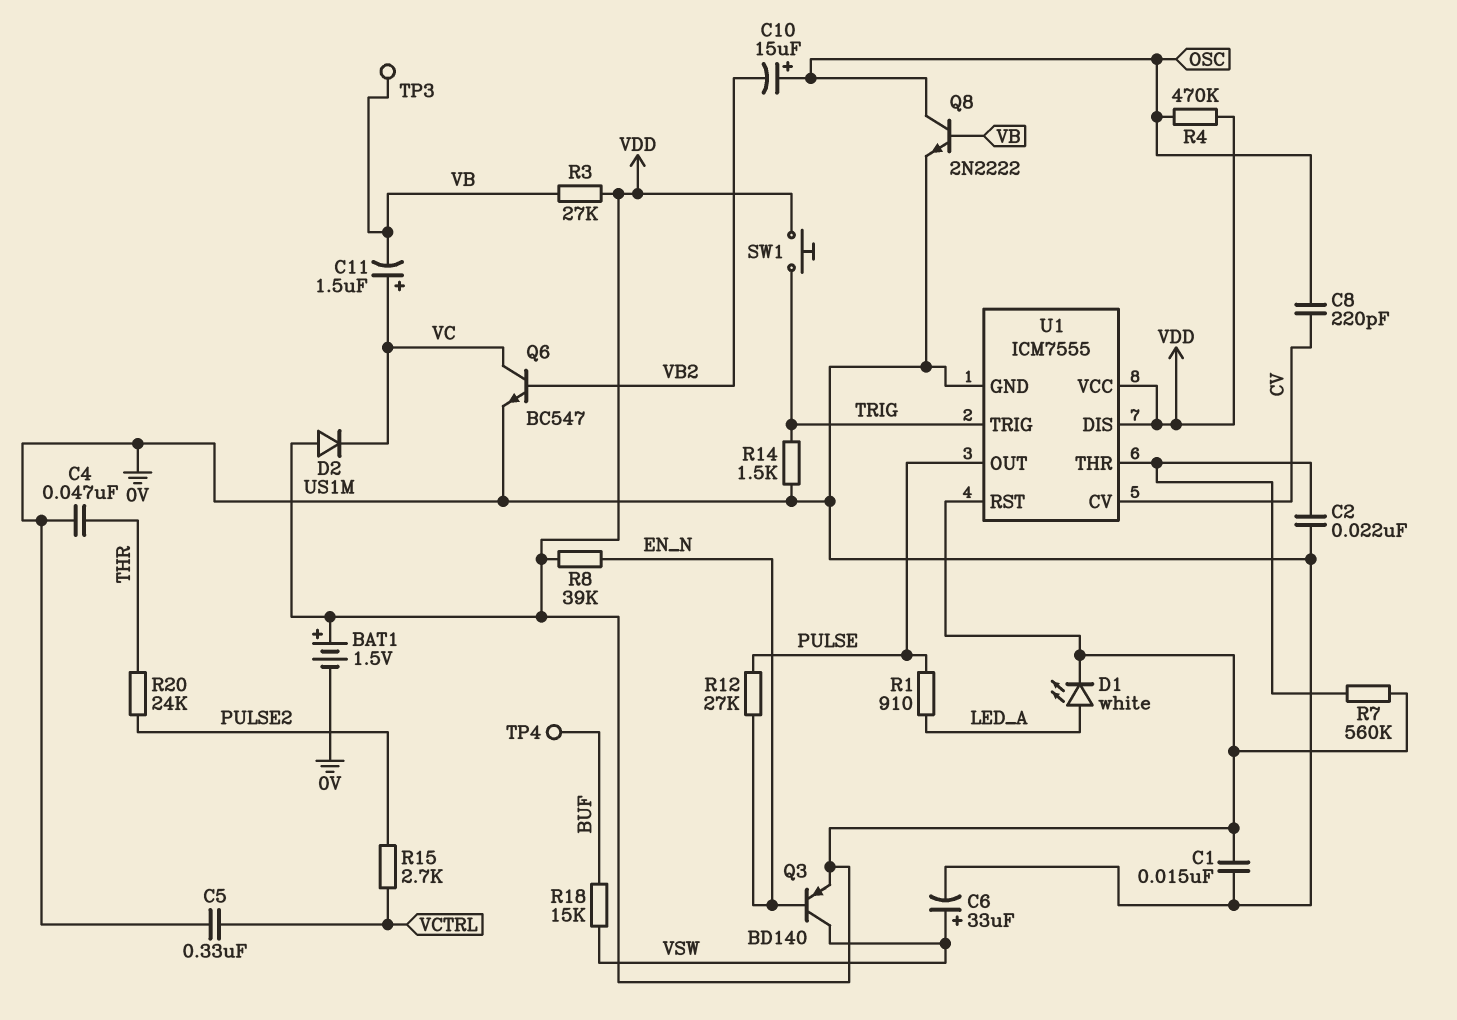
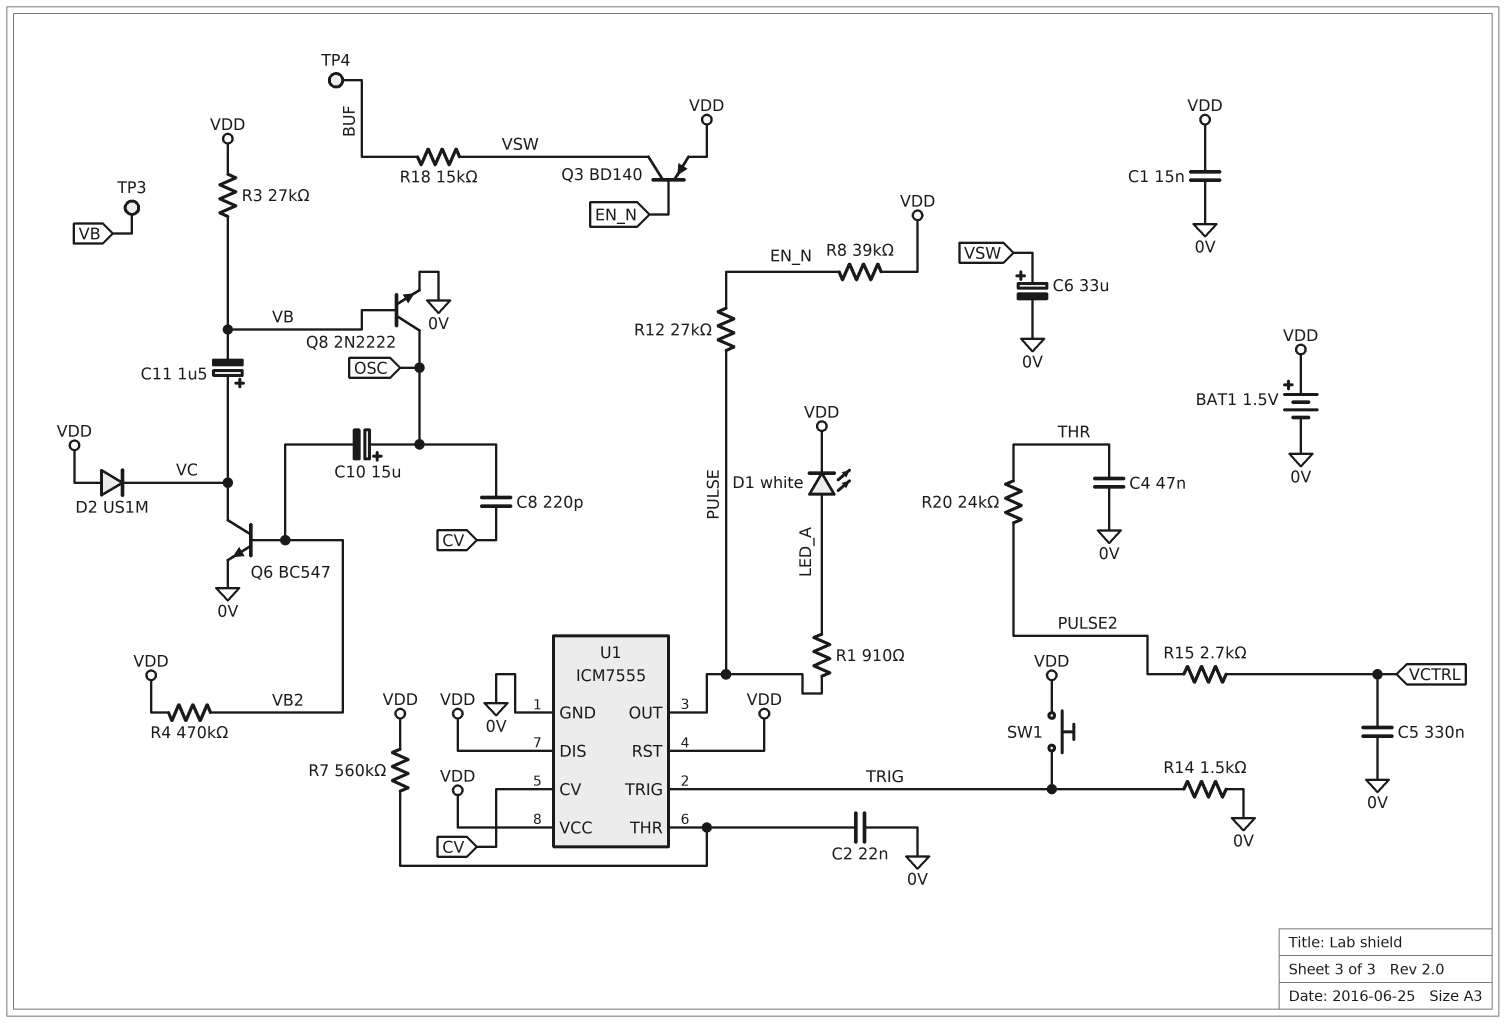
R4: 470k (OSC, VDD) -> 470k (VB2, VDD)

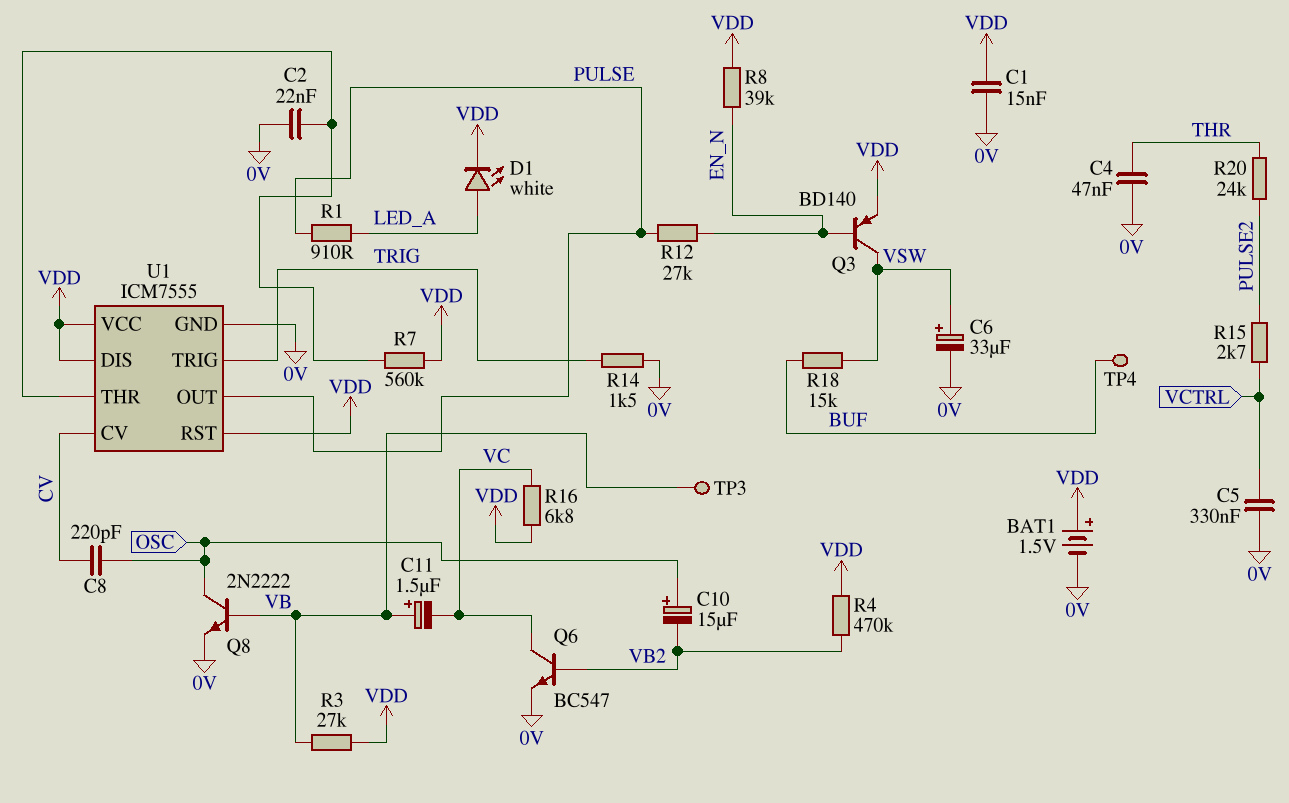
C11: 1.5uF (plus VC, minus VB) -> 1.5uF (plus VB, minus VC)
D2: diode US1M (A VDD, K VC) -> none
R16: none -> 6.8k (VC, VDD)
SW1: button (TRIG, VDD) -> none

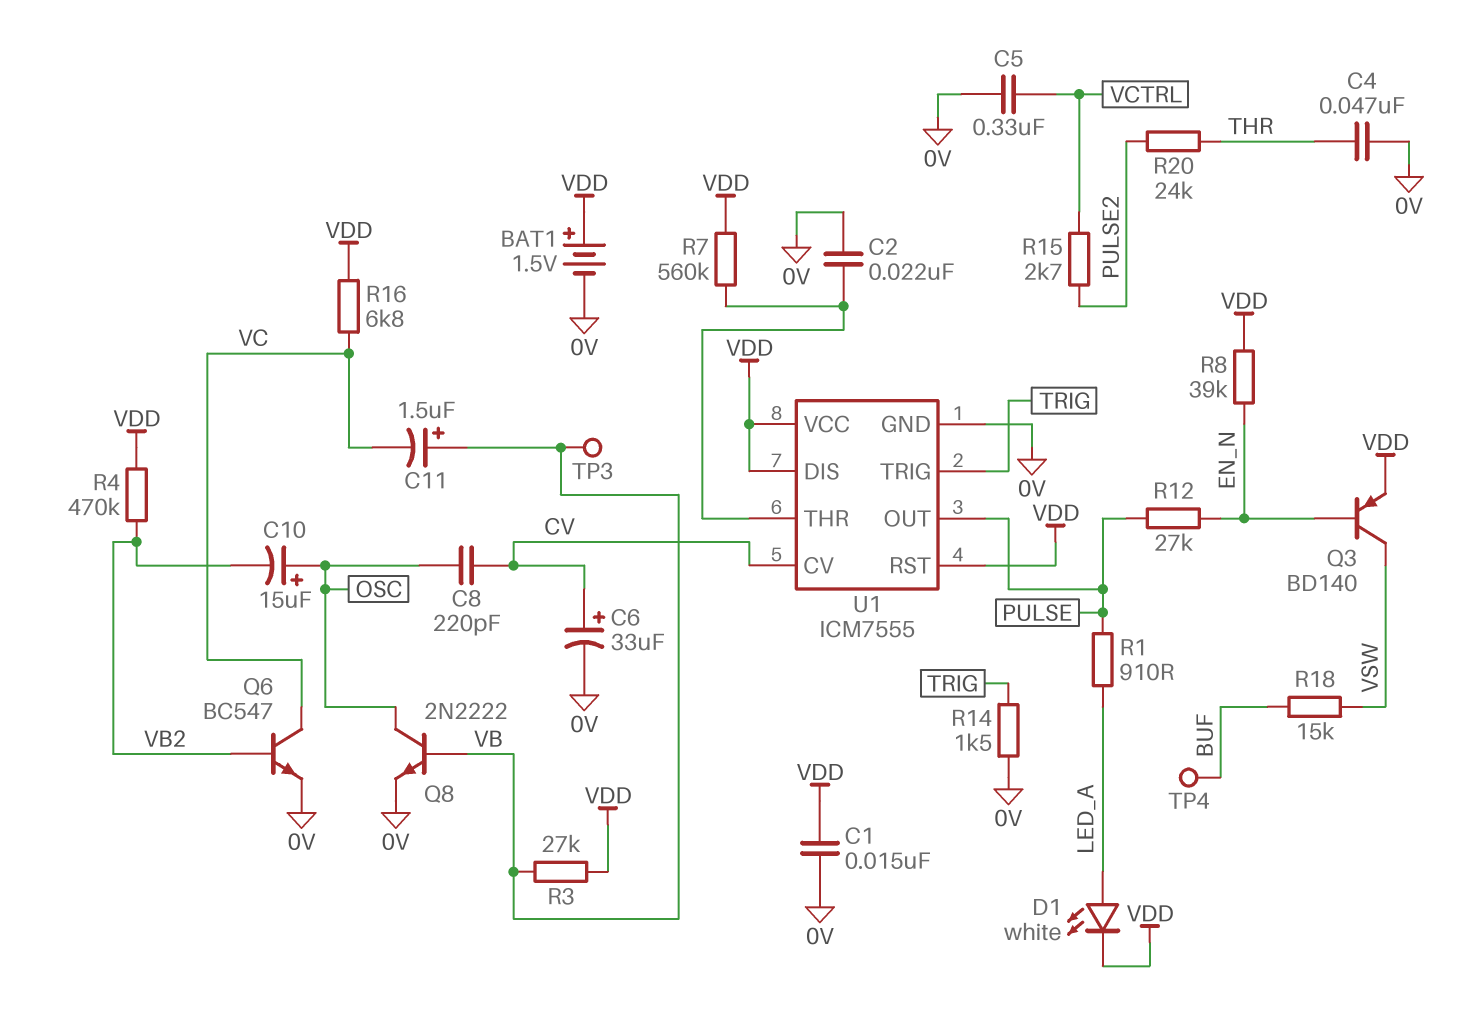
C6: 33uF (plus VSW, minus 0V) -> 33uF (plus CV, minus 0V)

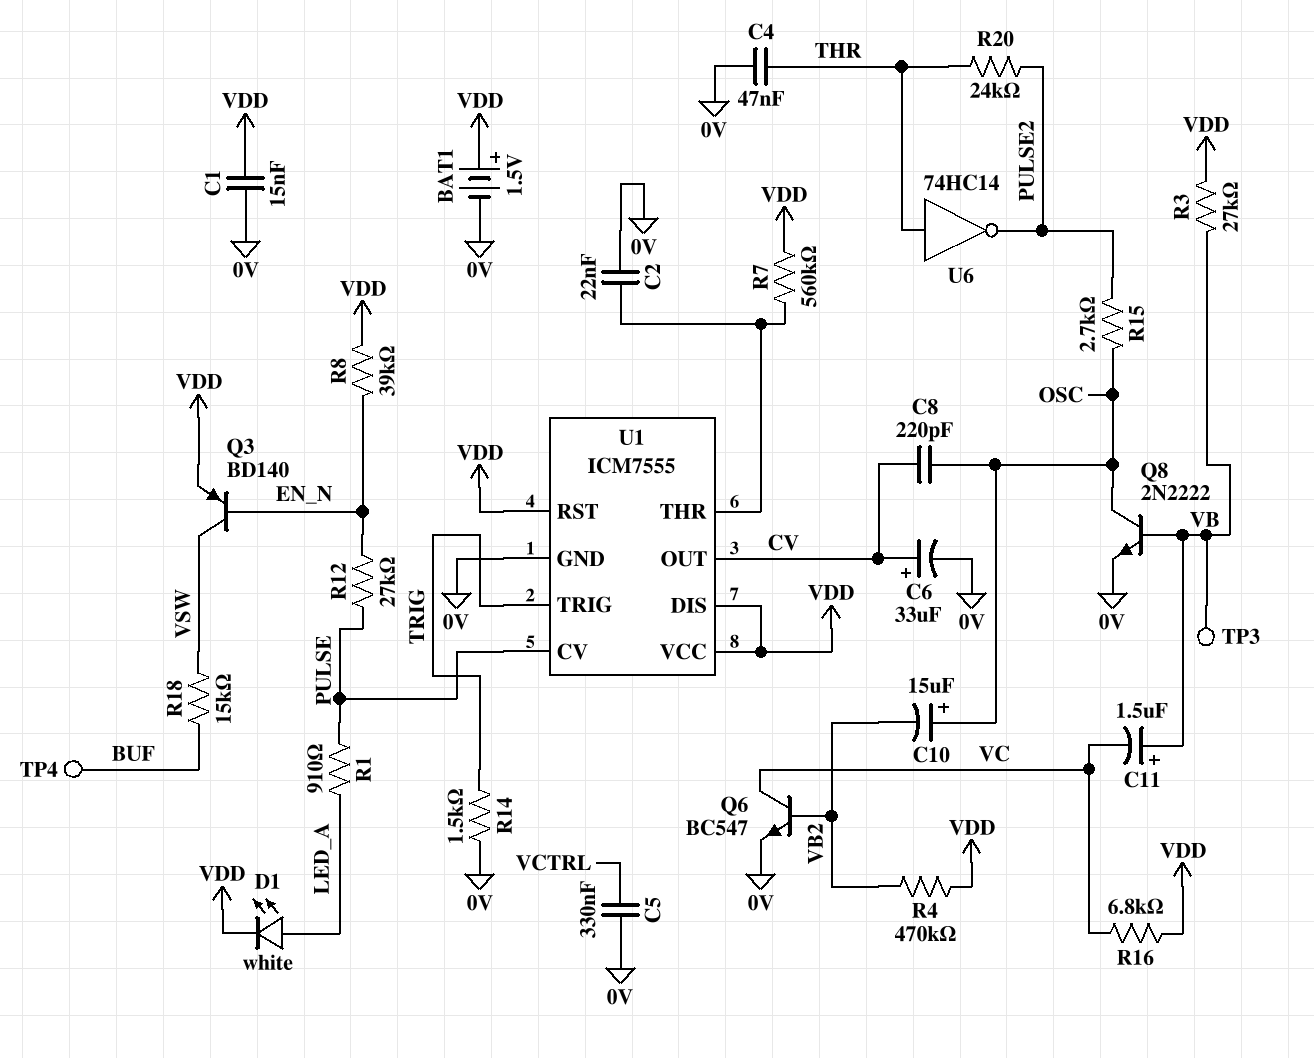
R15: 2.7k (PULSE2, VCTRL) -> 2.7k (OSC, PULSE2)
U1 pin CV: CV -> PULSE
U1 pin OUT: PULSE -> CV
U6: none -> NOT 74HC14 (in THR, out PULSE2)

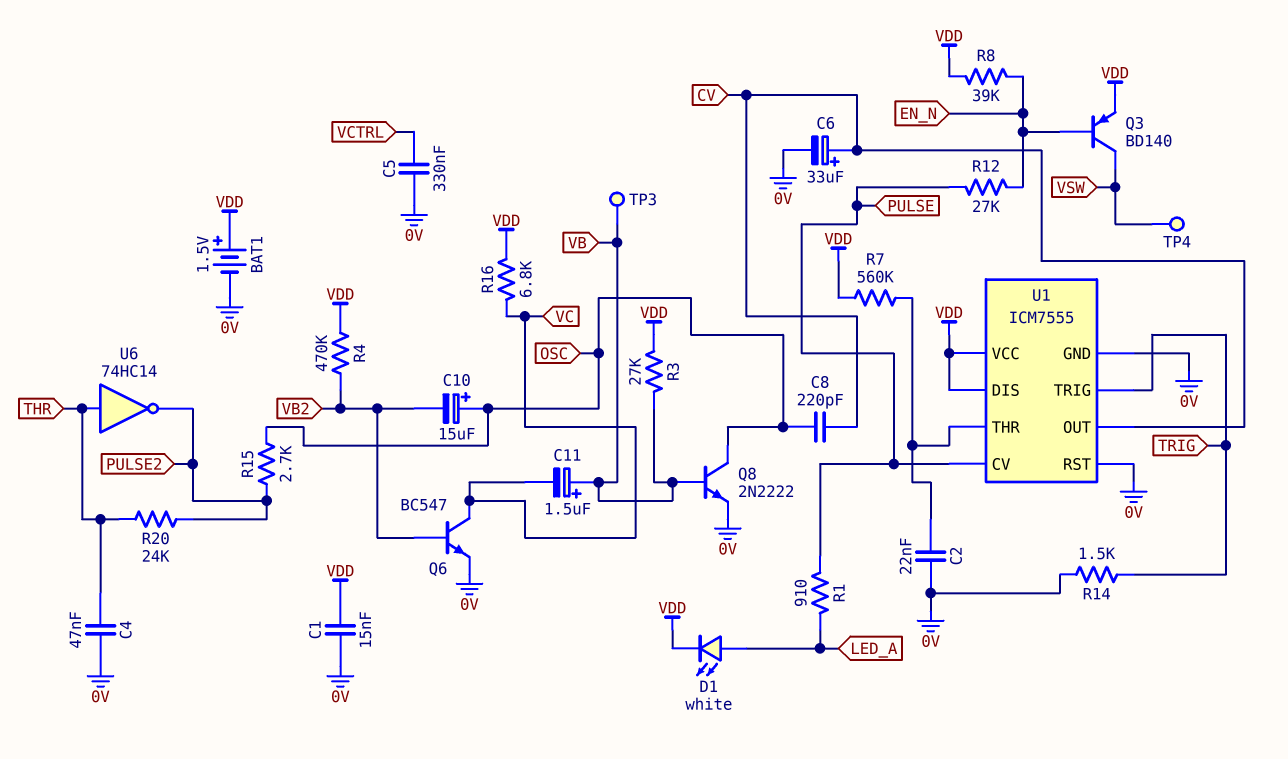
R18: 15k (BUF, VSW) -> none
TP4: test point (BUF) -> test point (VSW)
U1 pin RST: VDD -> 0V

